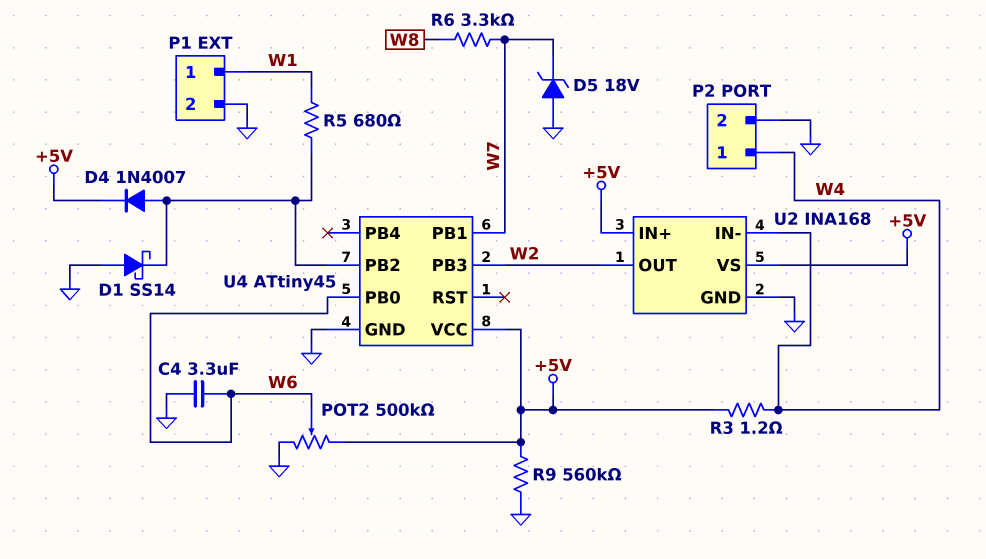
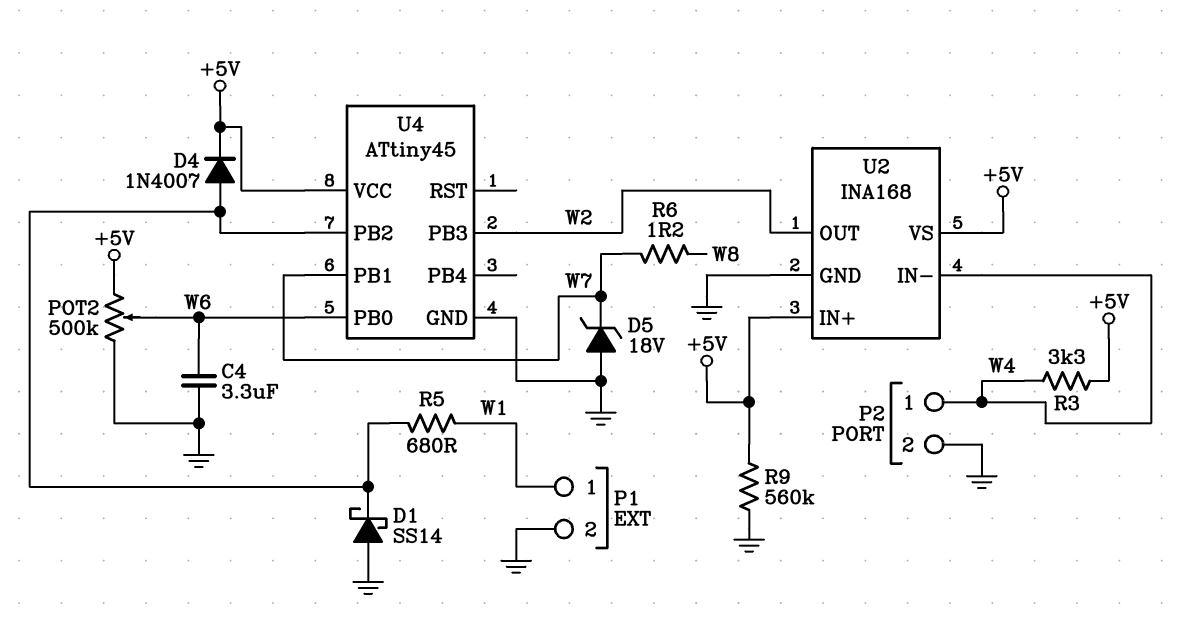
R3: 1.2 (+5V, W4) -> 3.3k (+5V, W4)
R6: 3.3k (W7, W8) -> 1.2 (W7, W8)

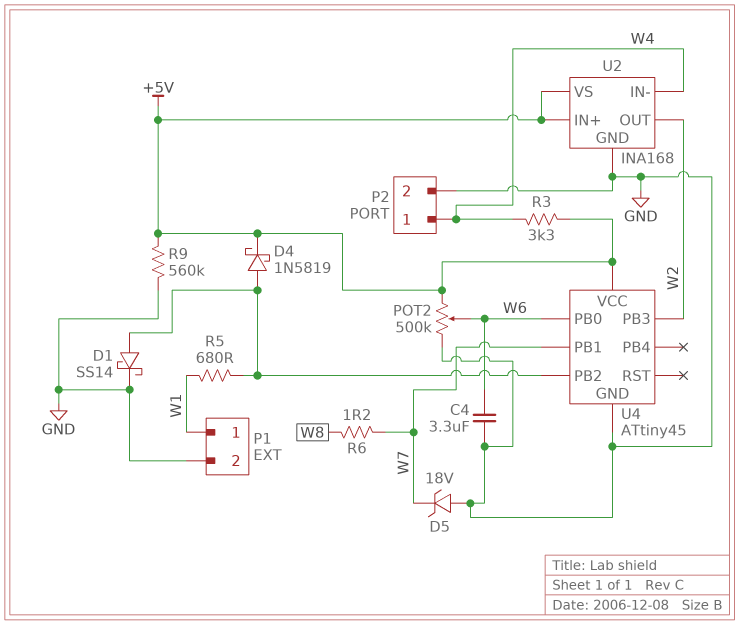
D1: schottky SS14 (A GND, K U4/PB2) -> schottky SS14 (A U4/PB2, K GND)
D4: diode 1N4007 (A U4/PB2, K +5V) -> schottky 1N5819 (A U4/PB2, K +5V)

